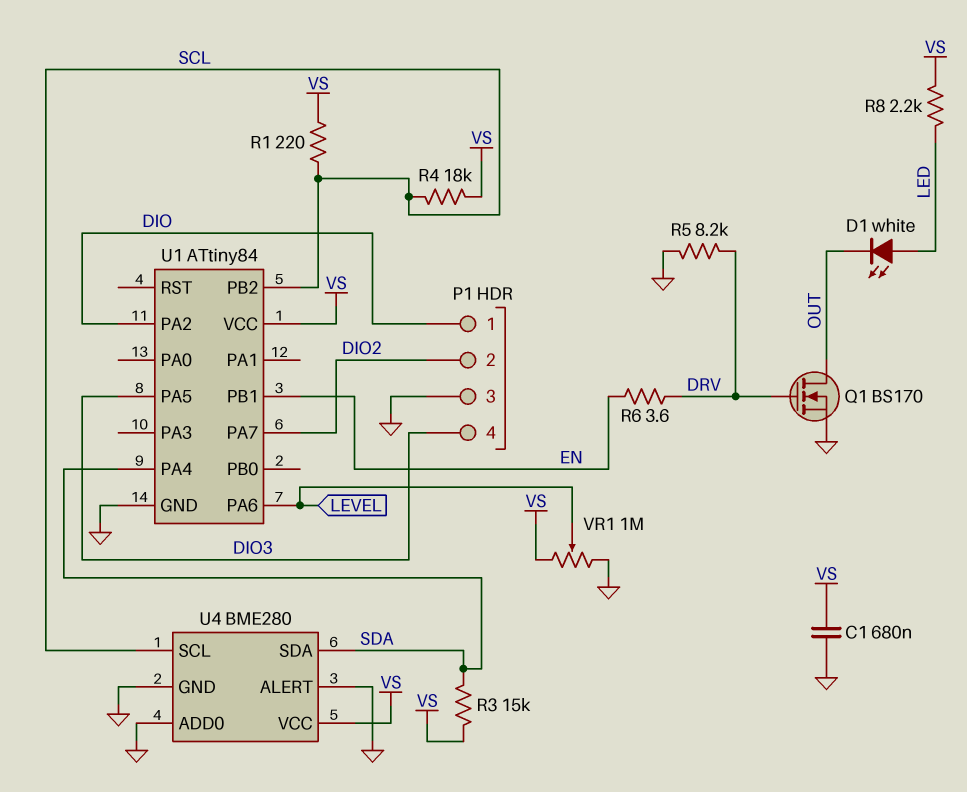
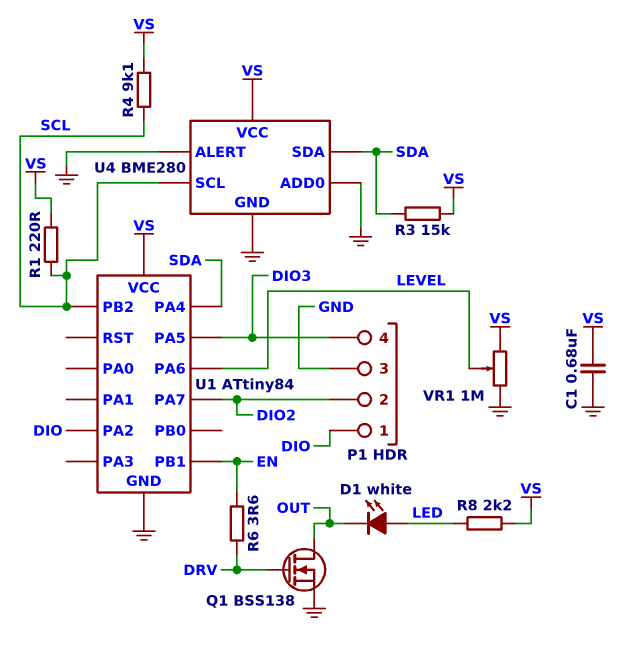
Q1: NMOS BS170 (G DRV, D OUT, S GND) -> NMOS BSS138 (G DRV, D OUT, S GND)
R4: 18k (SCL, VS) -> 9.1k (SCL, VS)
R5: 8.2k (DRV, GND) -> none

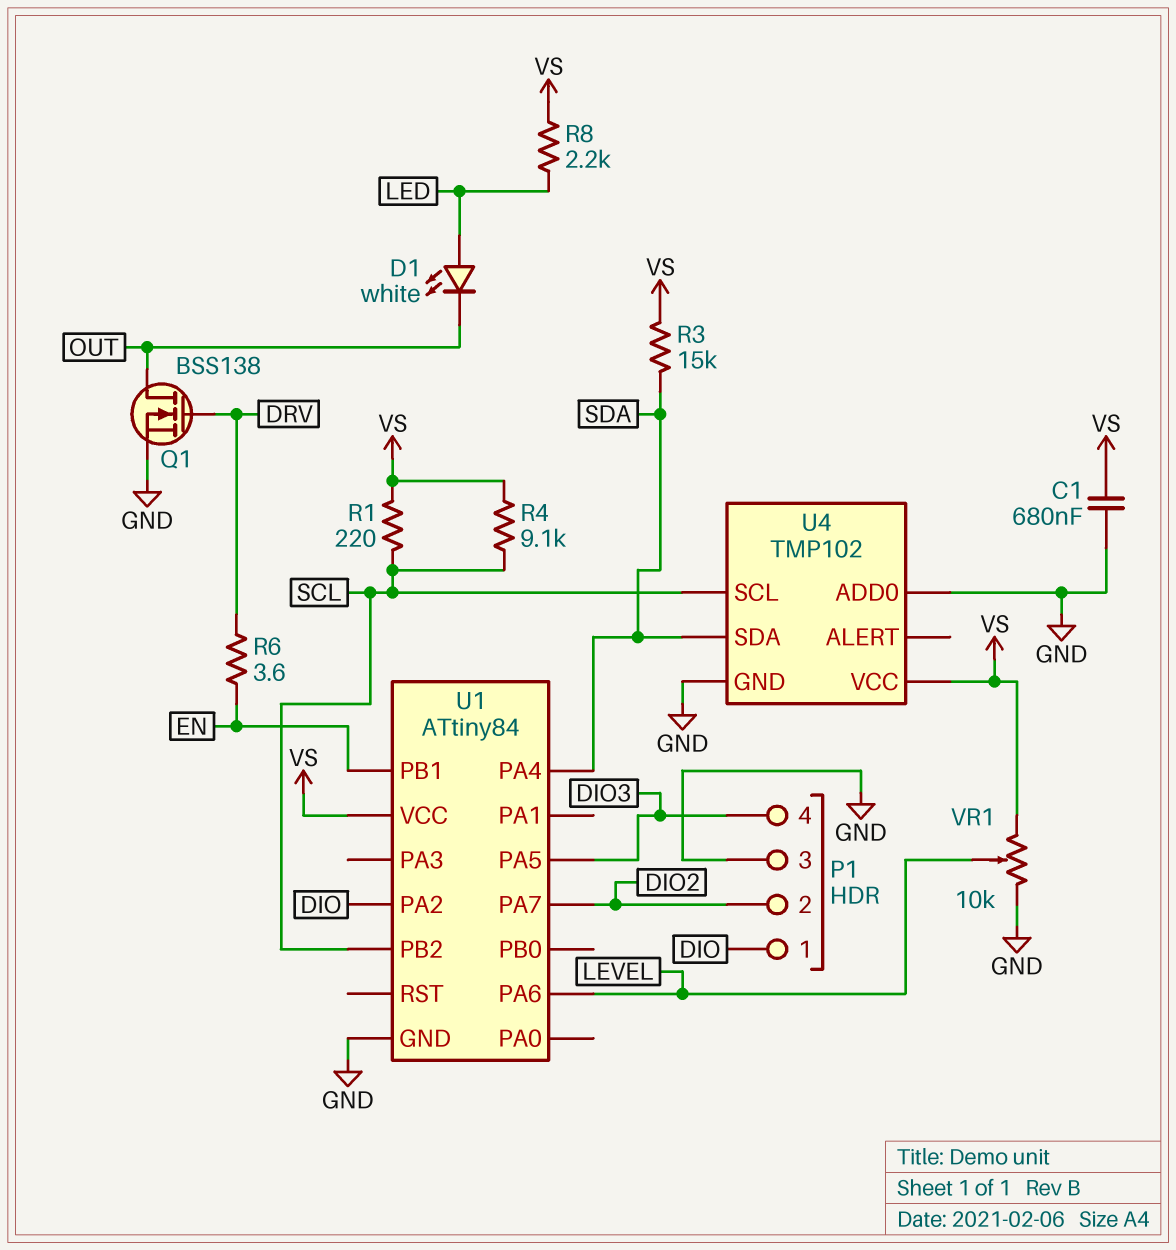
U4: BME280 -> TMP102
U4 pin ALERT: GND -> none
VR1: 1M (GND, VS, wiper LEVEL) -> 10k (GND, VS, wiper LEVEL)

